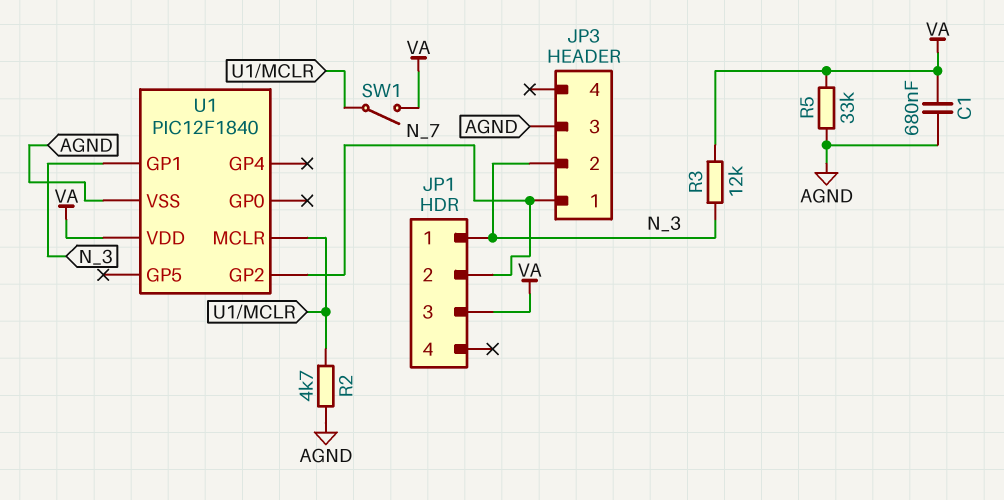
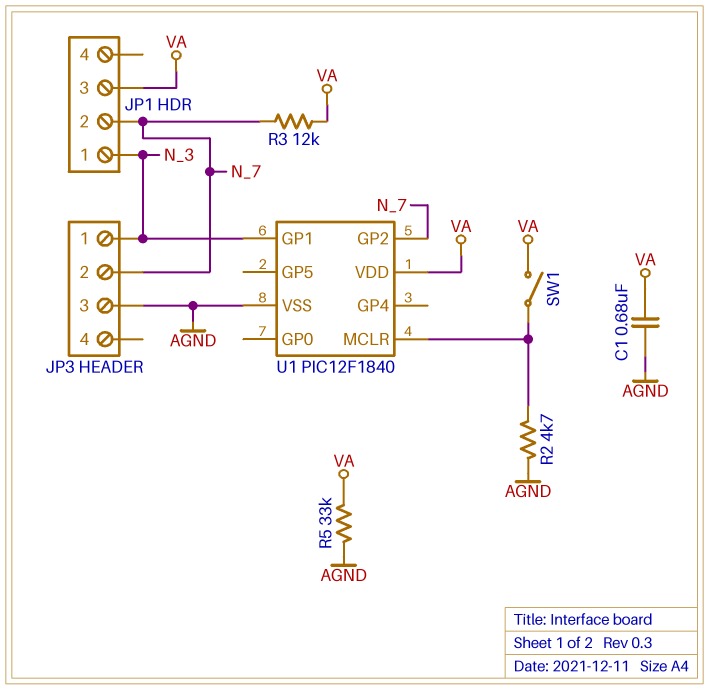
JP3 pin 1: N_7 -> N_3
JP3 pin 2: N_3 -> N_7
R3: 12k (N_3, VA) -> 12k (N_7, VA)

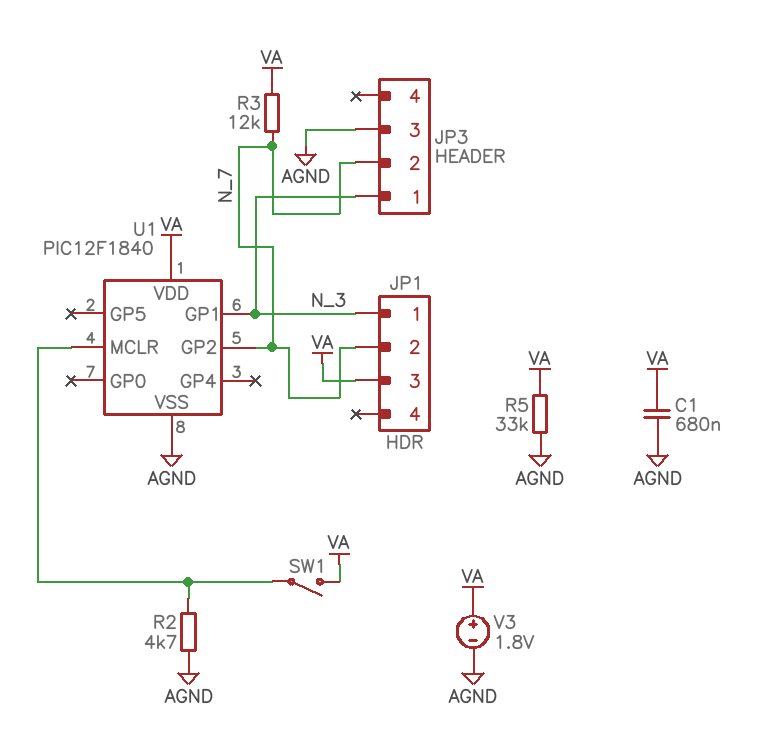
V3: none -> 1.8V (plus VA, minus AGND)

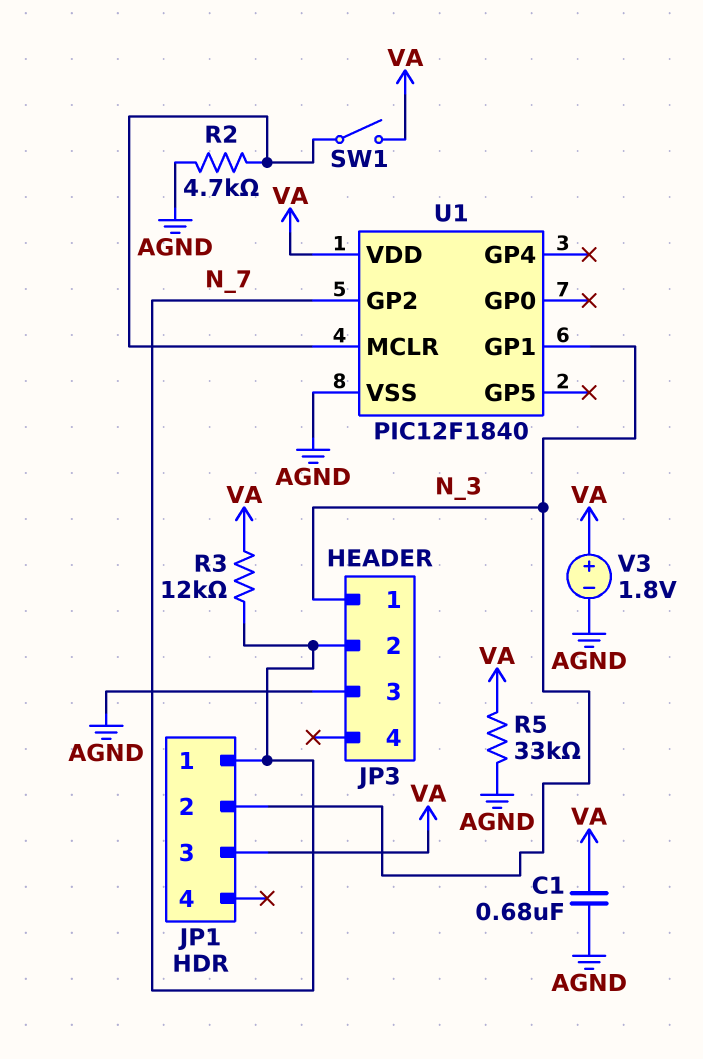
JP1 pin 1: N_3 -> N_7
JP1 pin 2: N_7 -> N_3

